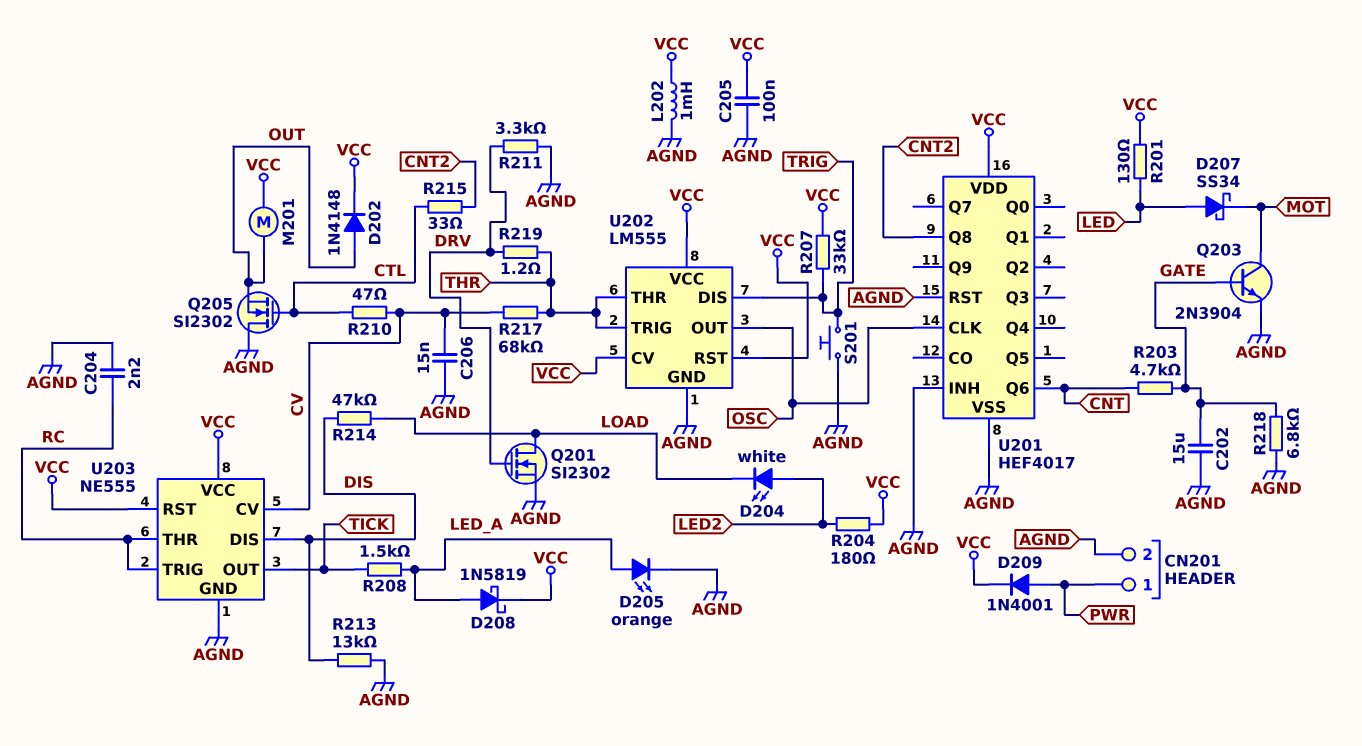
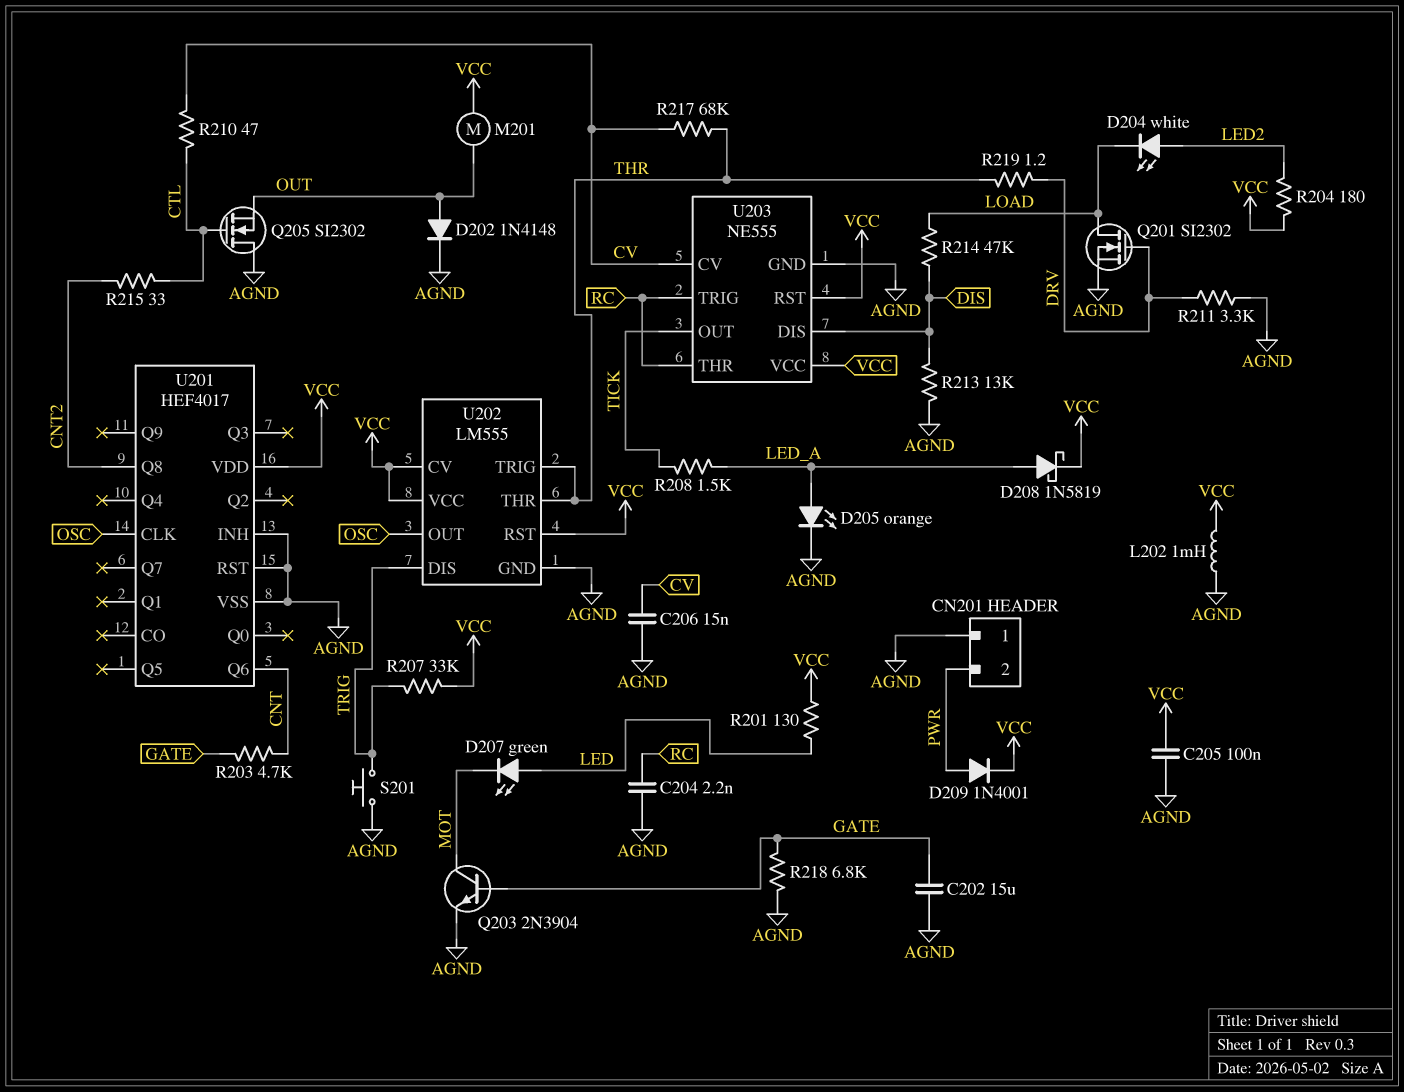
CN201 pin 1: PWR -> AGND
CN201 pin 2: AGND -> PWR
D202: diode 1N4148 (A OUT, K VCC) -> diode 1N4148 (A OUT, K AGND)
D207: schottky SS34 (A LED, K MOT) -> LED green (A LED, K MOT)

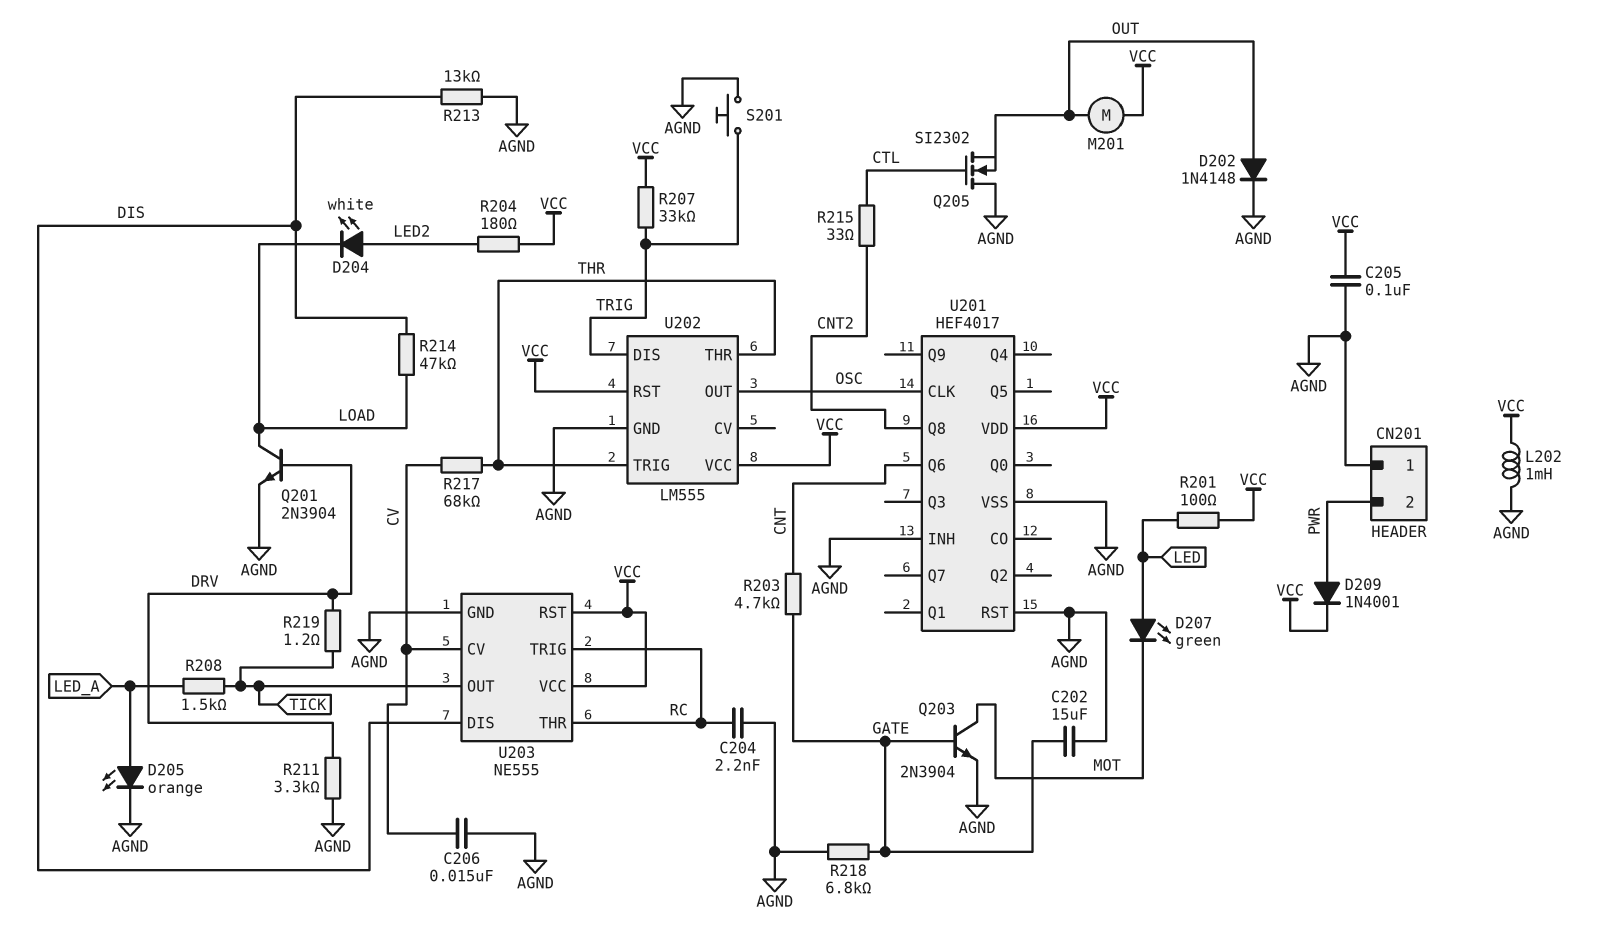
D208: schottky 1N5819 (A LED_A, K VCC) -> none
Q201: NMOS SI2302 (G DRV, D LOAD, S AGND) -> NPN 2N3904 (B DRV, C LOAD, E AGND)
R201: 130 (LED, VCC) -> 100 (LED, VCC)
R210: 47 (CTL, CV) -> none
R219: 1.2 (DRV, THR) -> 1.2 (DRV, TICK)
U202 pin CV: VCC -> none

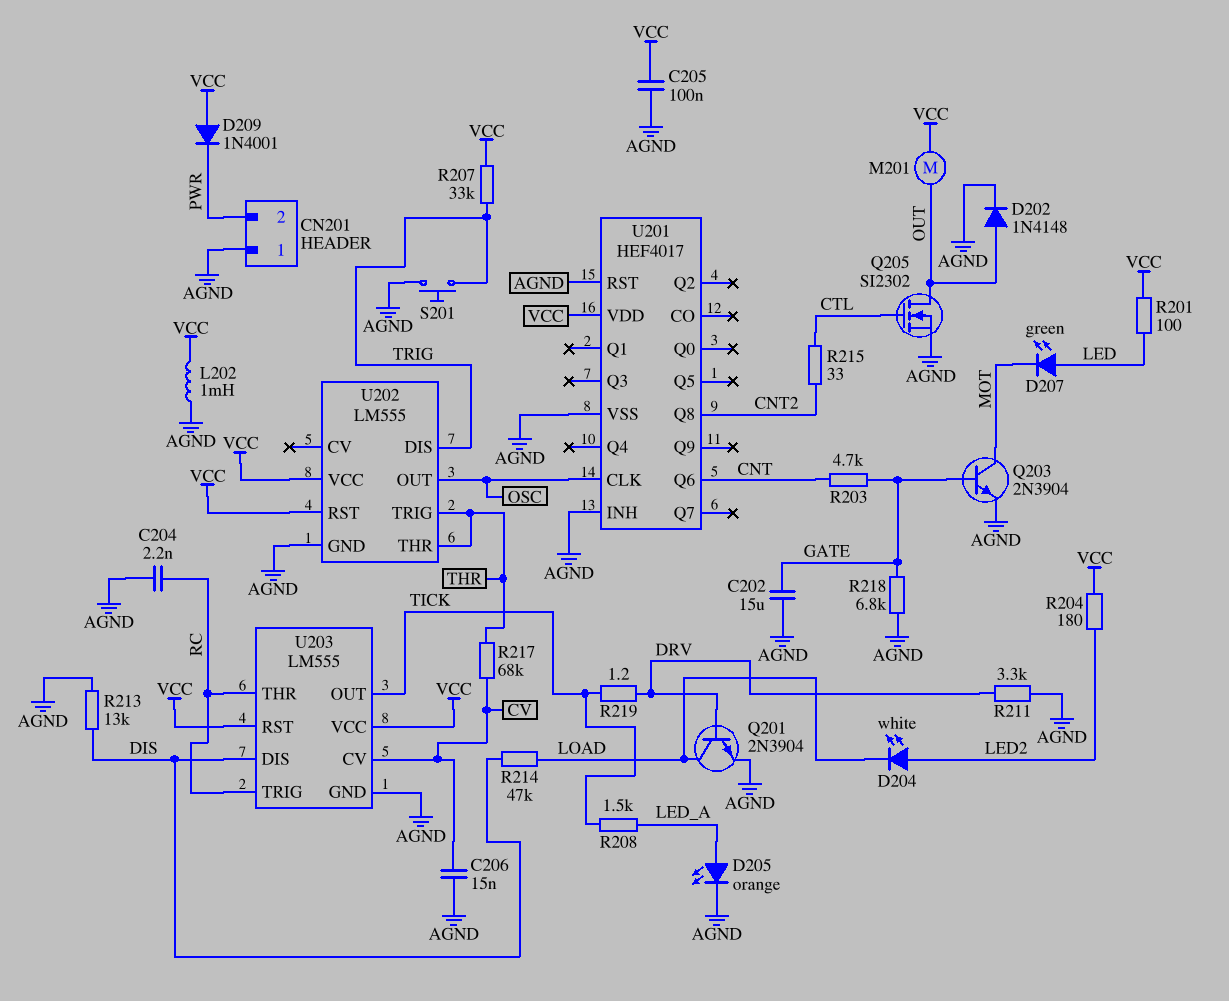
D209: diode 1N4001 (A PWR, K VCC) -> diode 1N4001 (A VCC, K PWR)
Q205: NMOS SI2302 (G CTL, D AGND, S OUT) -> NMOS SI2302 (G CTL, D OUT, S AGND)
U203: NE555 -> LM555

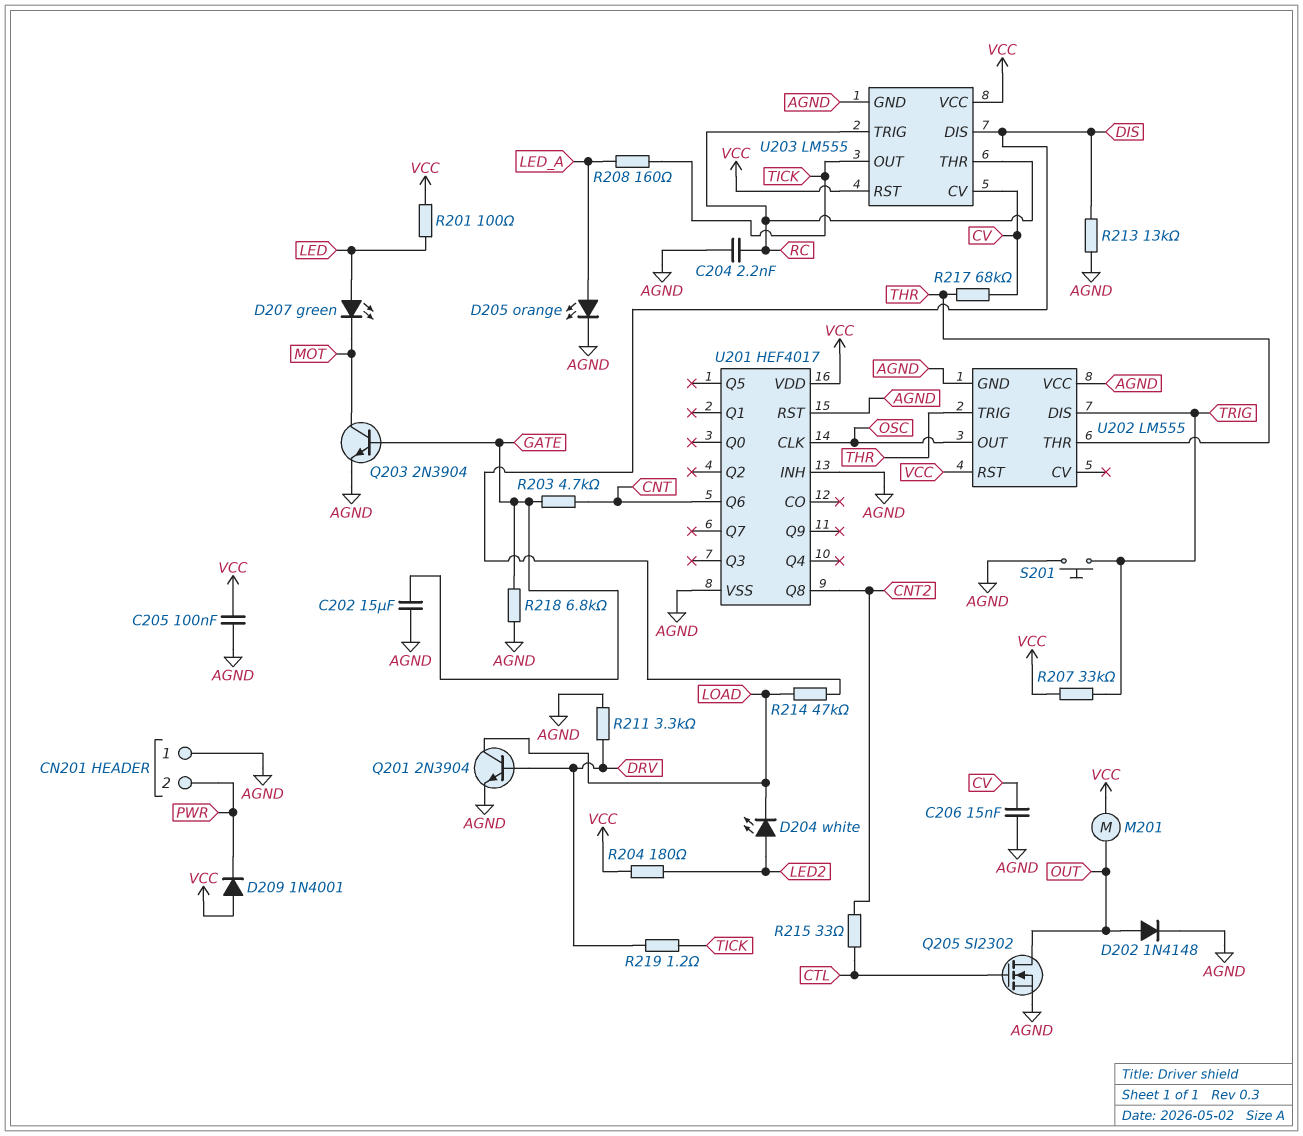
L202: 1mH (AGND, VCC) -> none
R208: 1.5k (LED_A, TICK) -> 160 (LED_A, TICK)
U202 pin VCC: VCC -> AGND

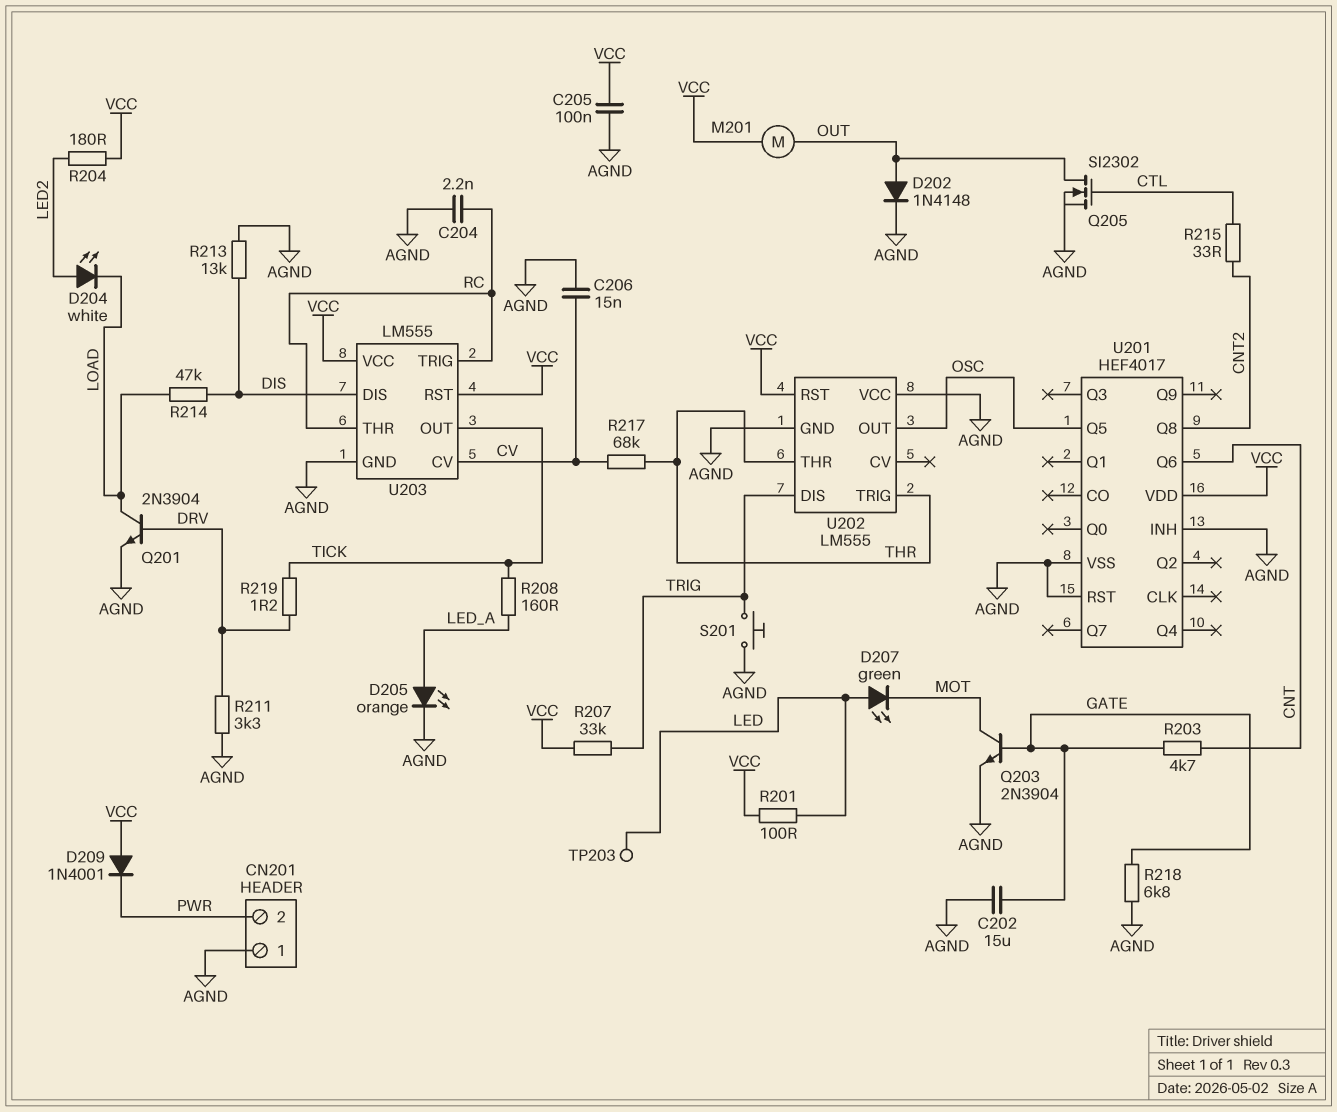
TP203: none -> test point (LED)
U201 pin CLK: OSC -> none
U201 pin Q5: none -> OSC

